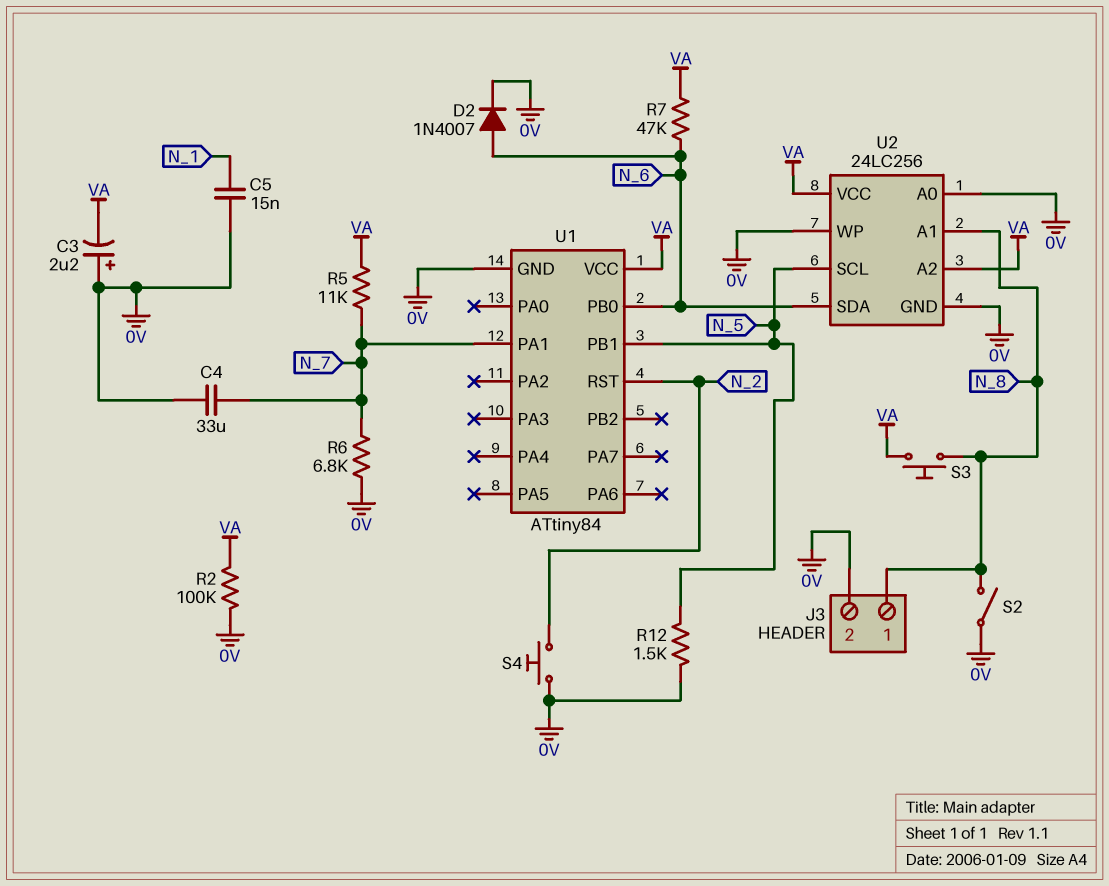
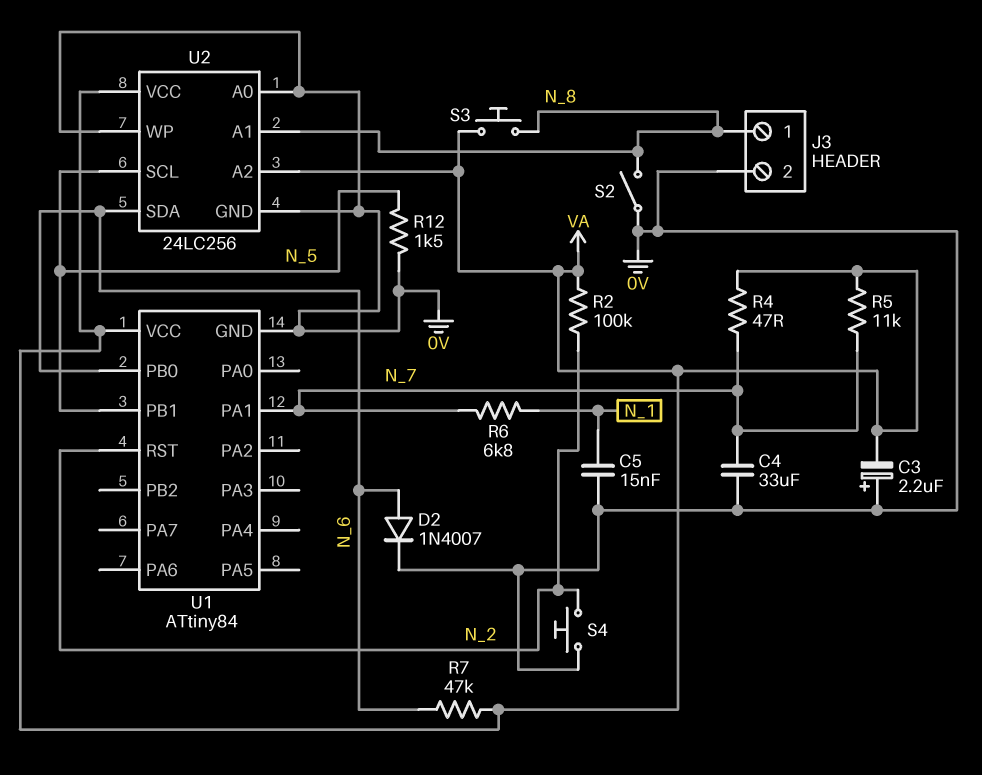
R2: 100k (0V, VA) -> 100k (N_2, VA)
R4: none -> 47 (N_7, VA)
R6: 6.8k (0V, N_7) -> 6.8k (N_1, N_7)

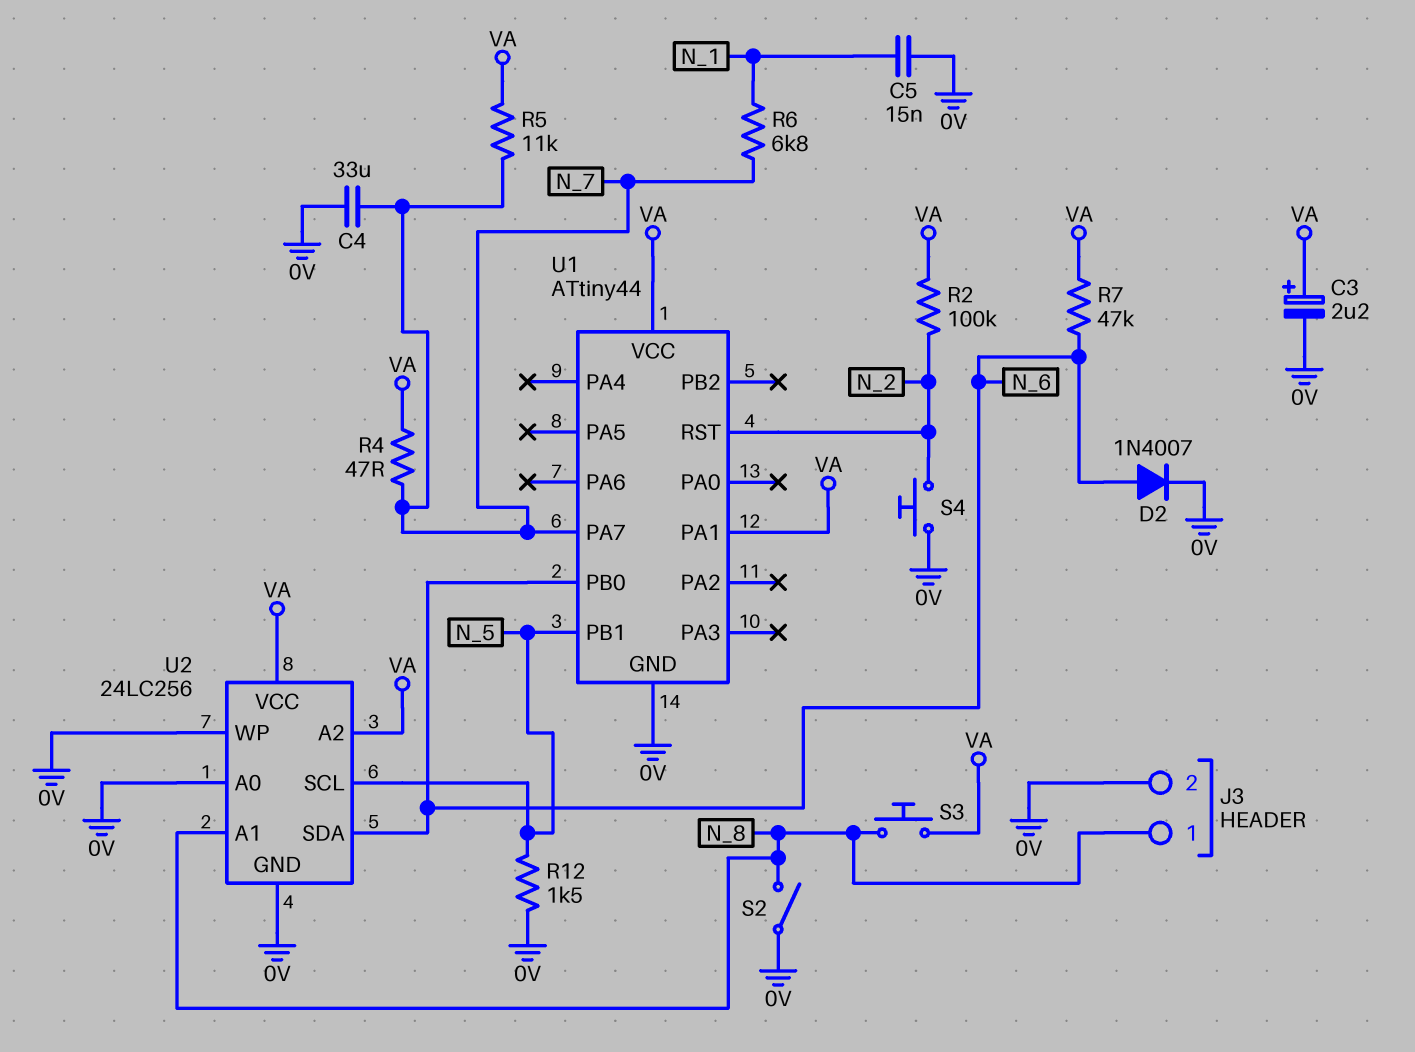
C3: 2.2uF (plus 0V, minus VA) -> 2.2uF (plus VA, minus 0V)
U1: ATtiny84 -> ATtiny44
U1 pin PA1: N_7 -> VA
U1 pin PA7: none -> N_7

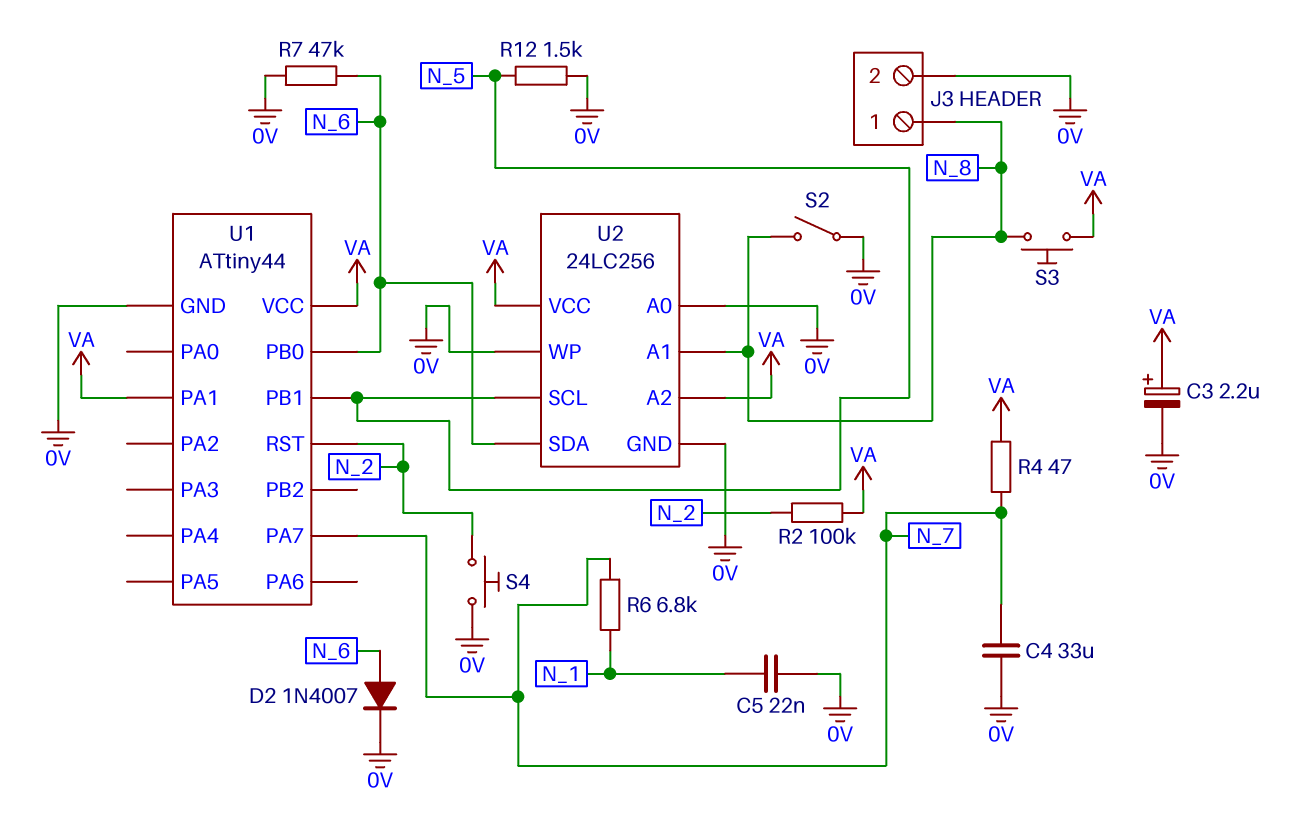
C5: 15nF (0V, N_1) -> 22nF (0V, N_1)
R5: 11k (N_7, VA) -> none
R7: 47k (N_6, VA) -> 47k (0V, N_6)

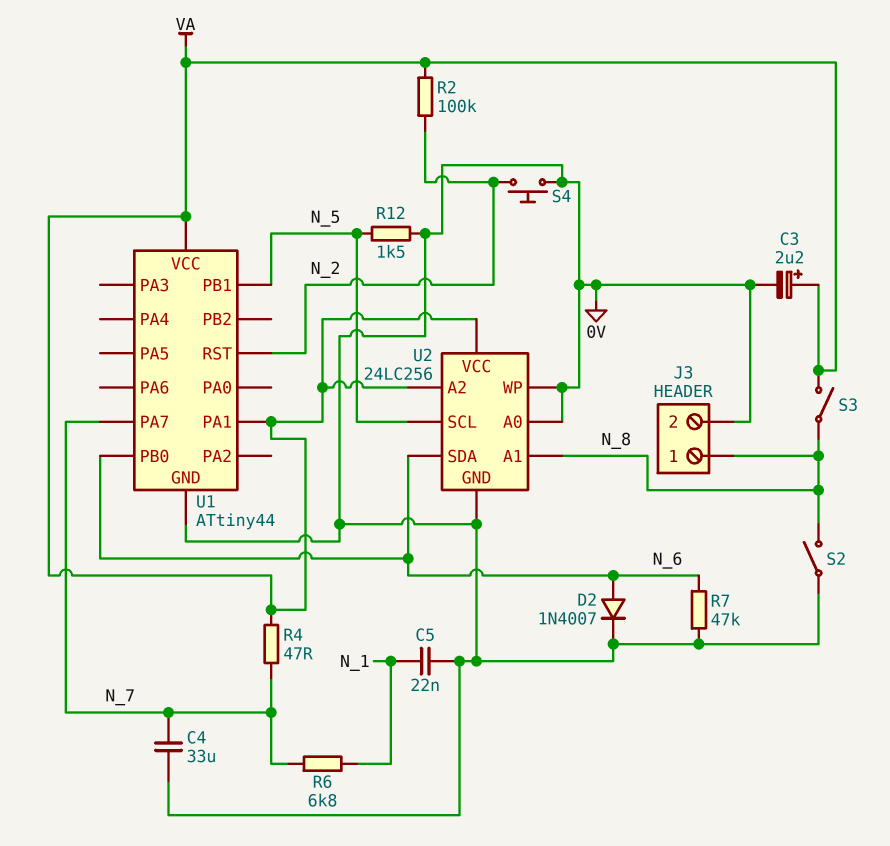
S3: button (N_8, VA) -> switch (N_8, VA)

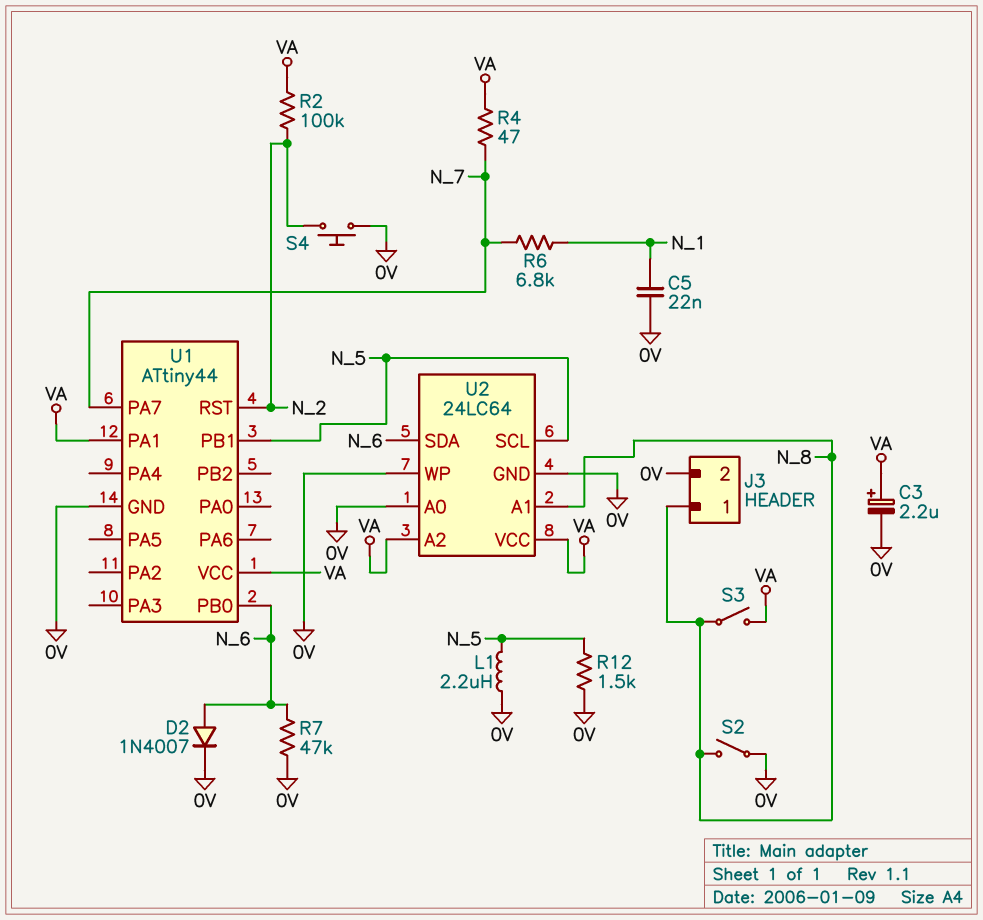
C4: 33uF (0V, N_7) -> none
L1: none -> 2.2uH (0V, N_5)
U2: 24LC256 -> 24LC64

